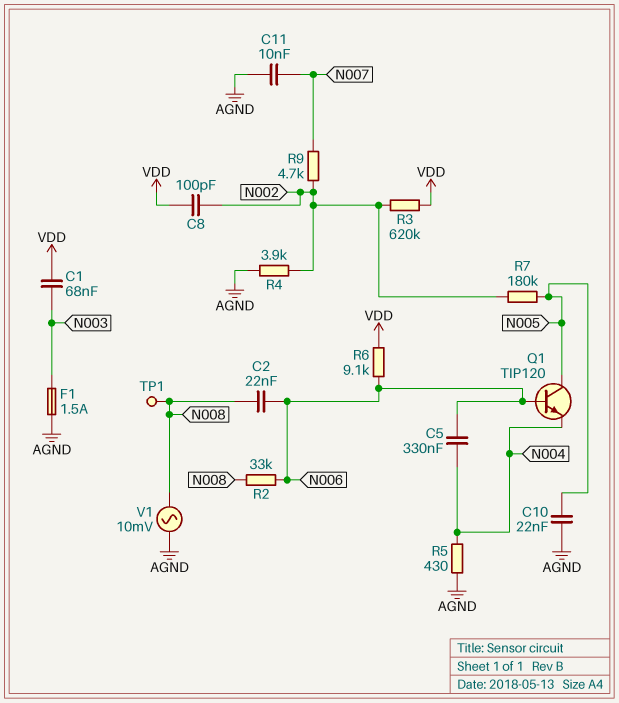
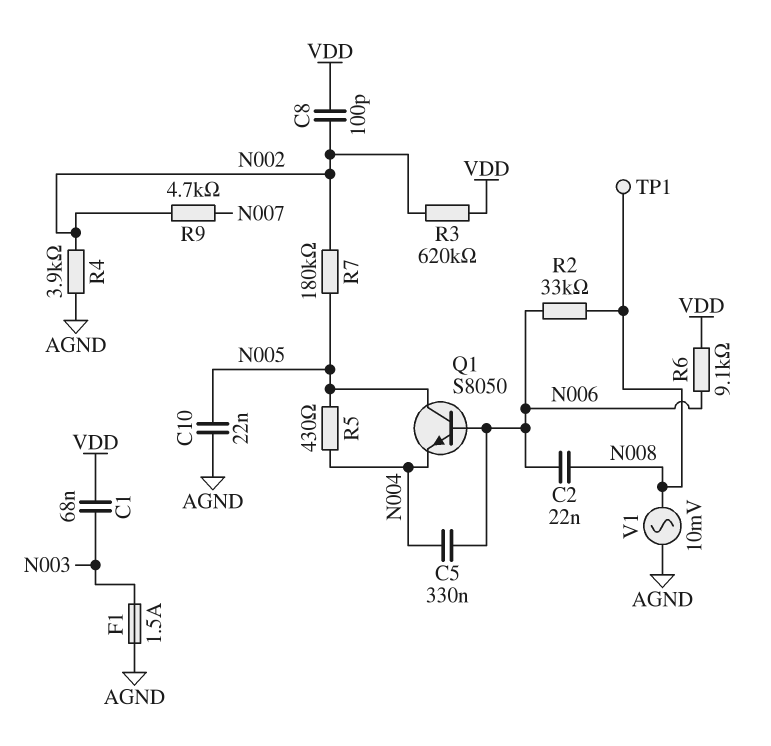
C11: 10nF (AGND, N007) -> none
Q1: NPN TIP120 (B N006, C N005, E N004) -> NPN S8050 (B N006, C N005, E N004)
R5: 430 (AGND, N004) -> 430 (N004, N005)

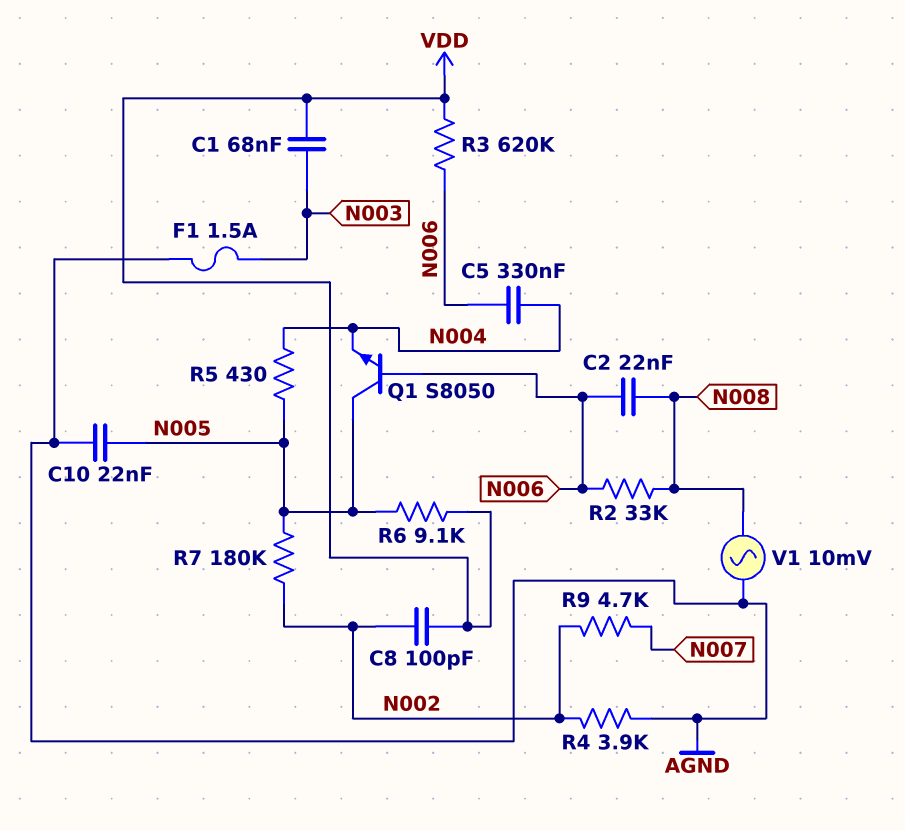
R3: 620k (N002, VDD) -> 620k (N006, VDD)
R6: 9.1k (N006, VDD) -> 9.1k (N005, VDD)
TP1: test point (N008) -> none

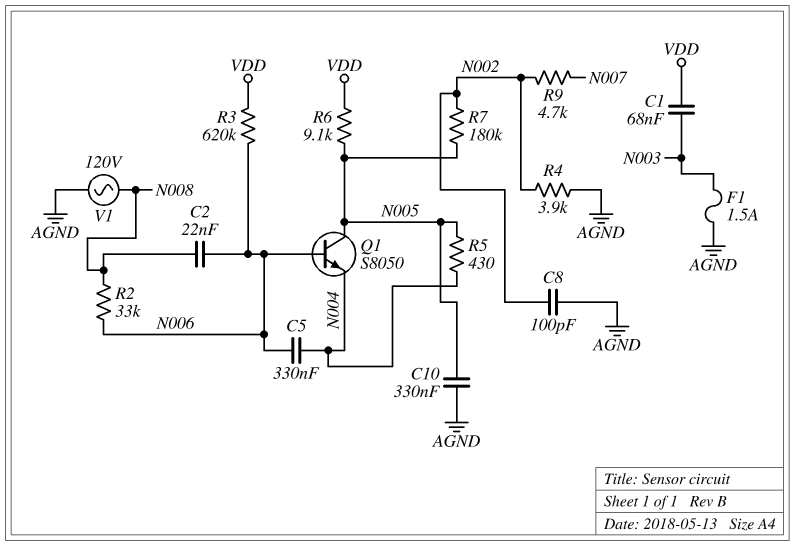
C8: 100pF (N002, VDD) -> 100pF (AGND, N002)
C10: 22nF (AGND, N005) -> 330nF (AGND, N005)
V1: AC 10mV (AGND, N008) -> AC 120V (AGND, N008)

